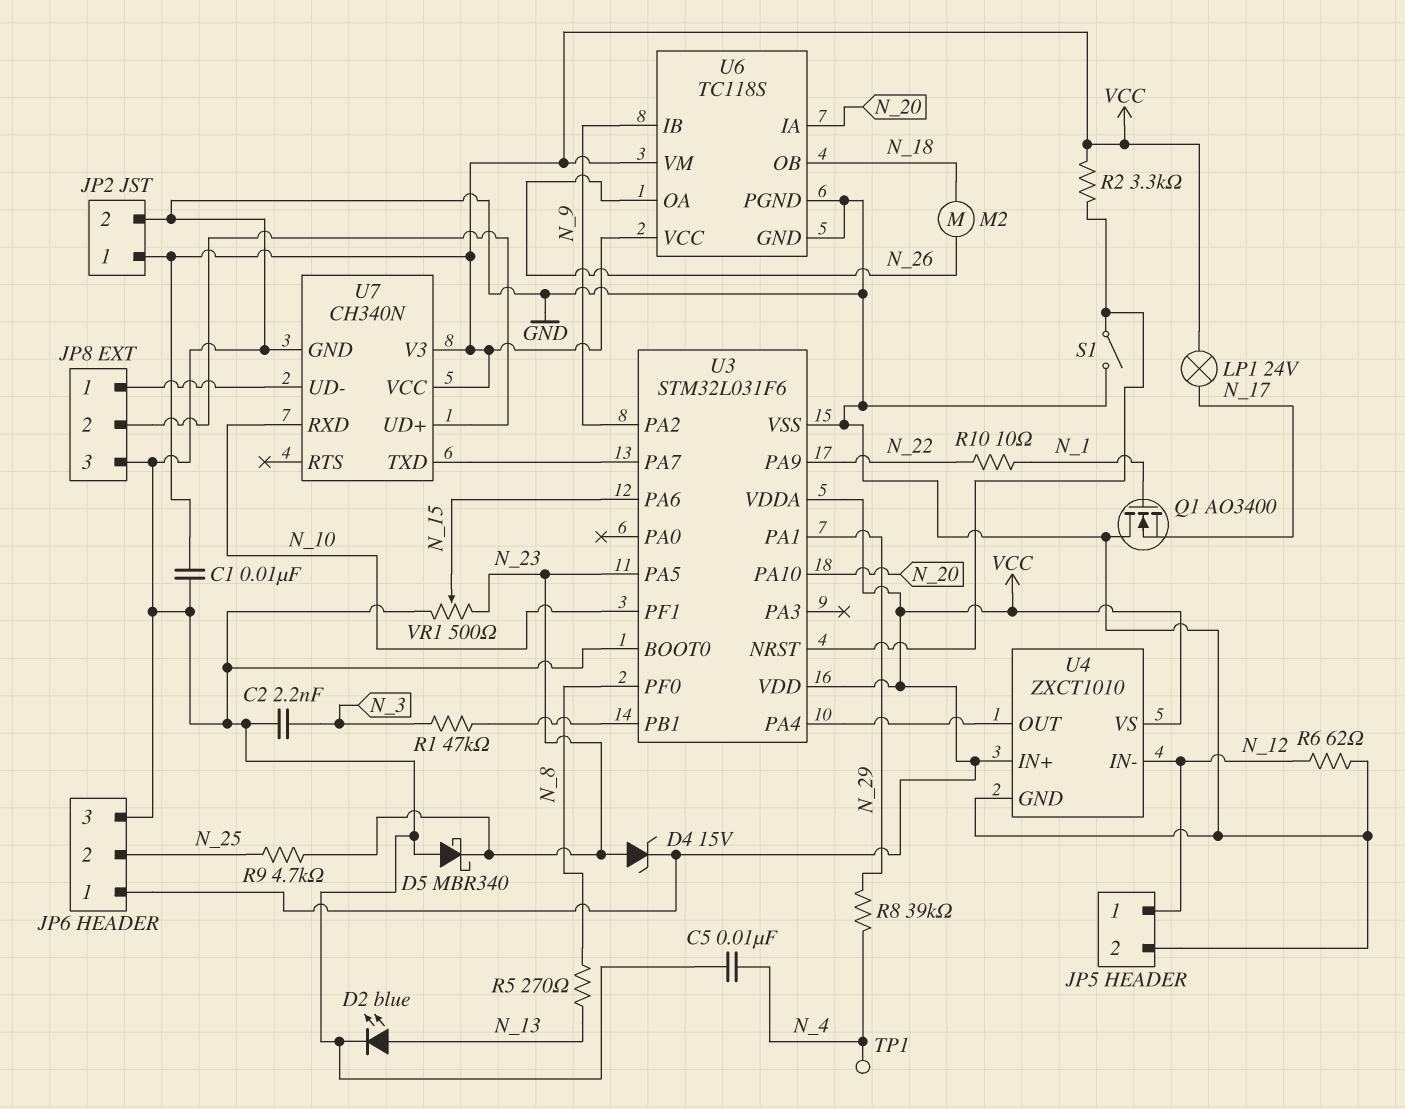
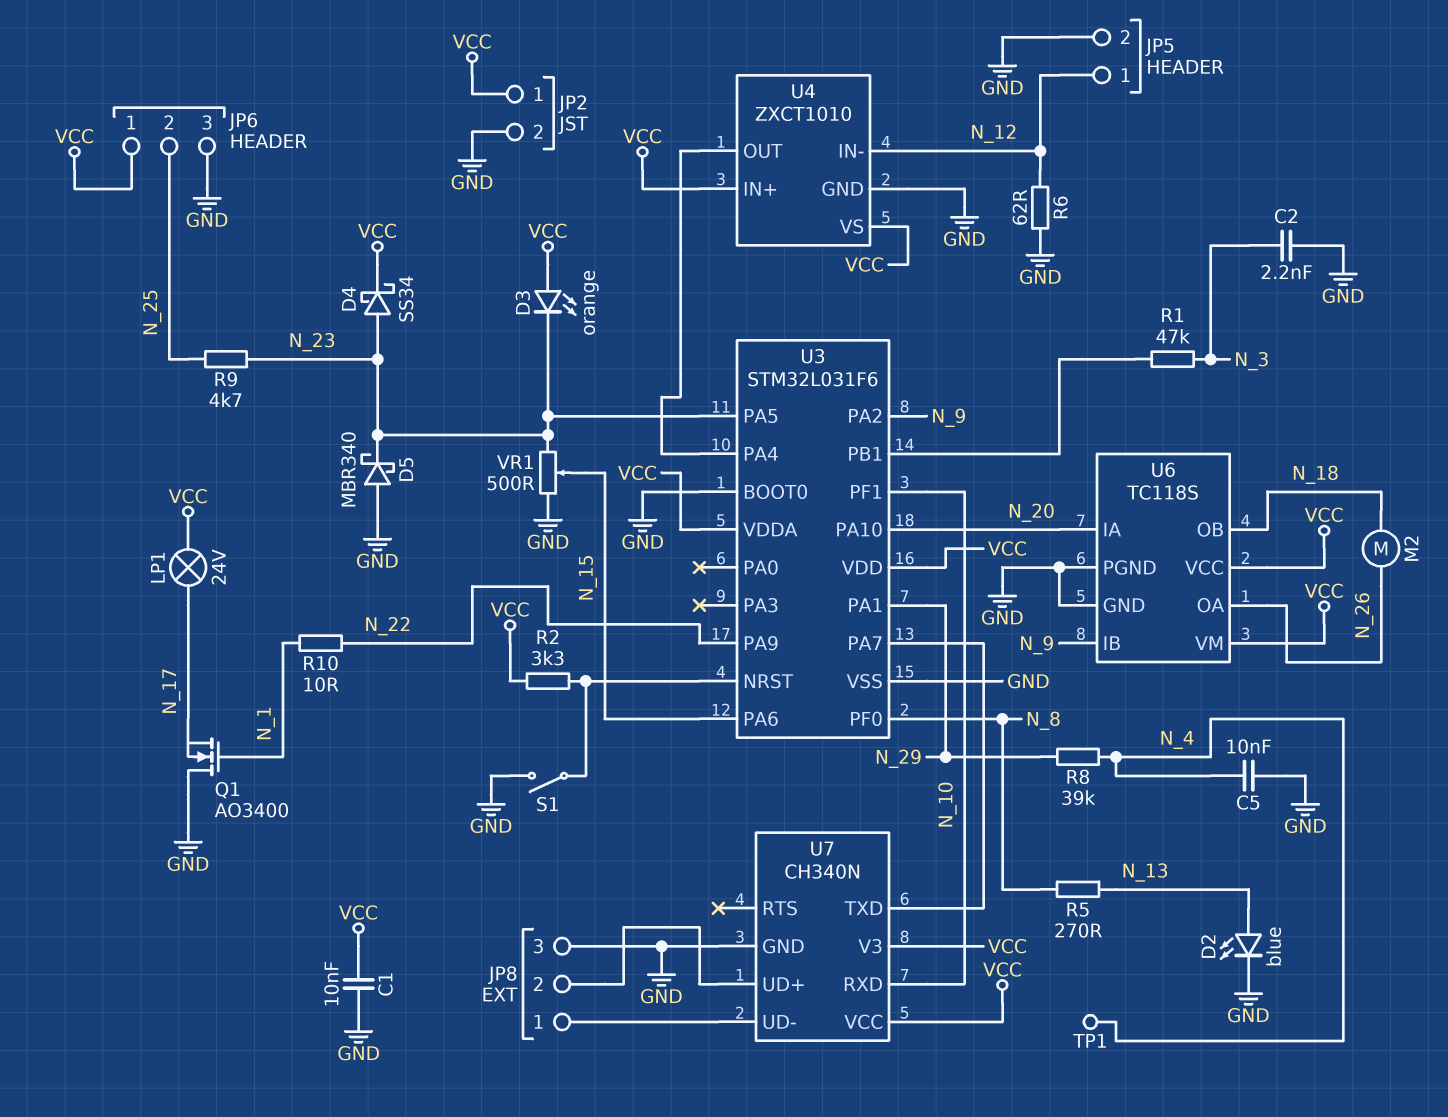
D3: none -> LED orange (A VCC, K N_23)
D4: zener 15V (A N_23, K VCC) -> schottky SS34 (A N_23, K VCC)

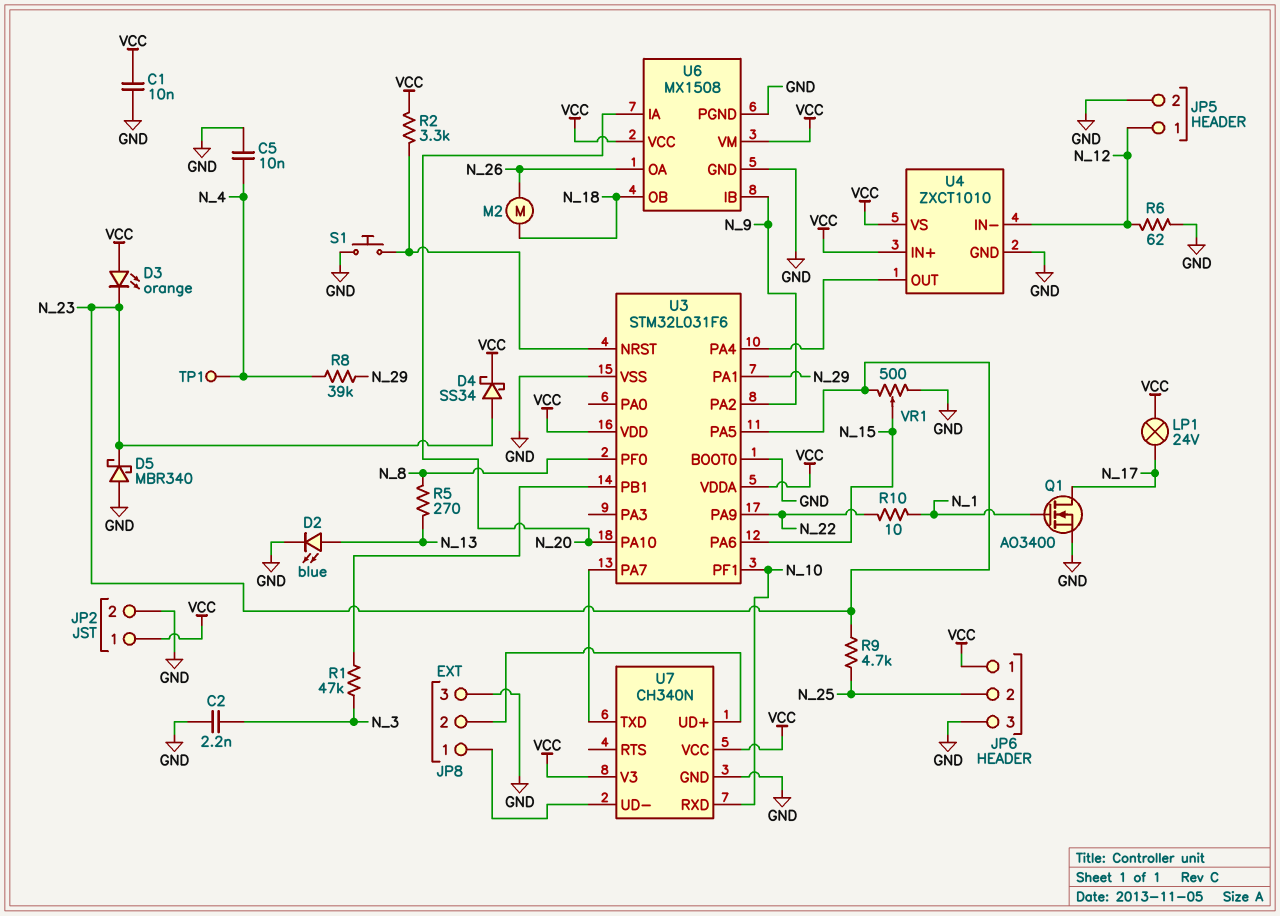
Q1: NMOS AO3400 (G N_1, D GND, S N_17) -> NMOS AO3400 (G N_1, D N_17, S GND)
S1: switch (GND, U3/NRST) -> button (GND, U3/NRST)
U6: TC118S -> MX1508

